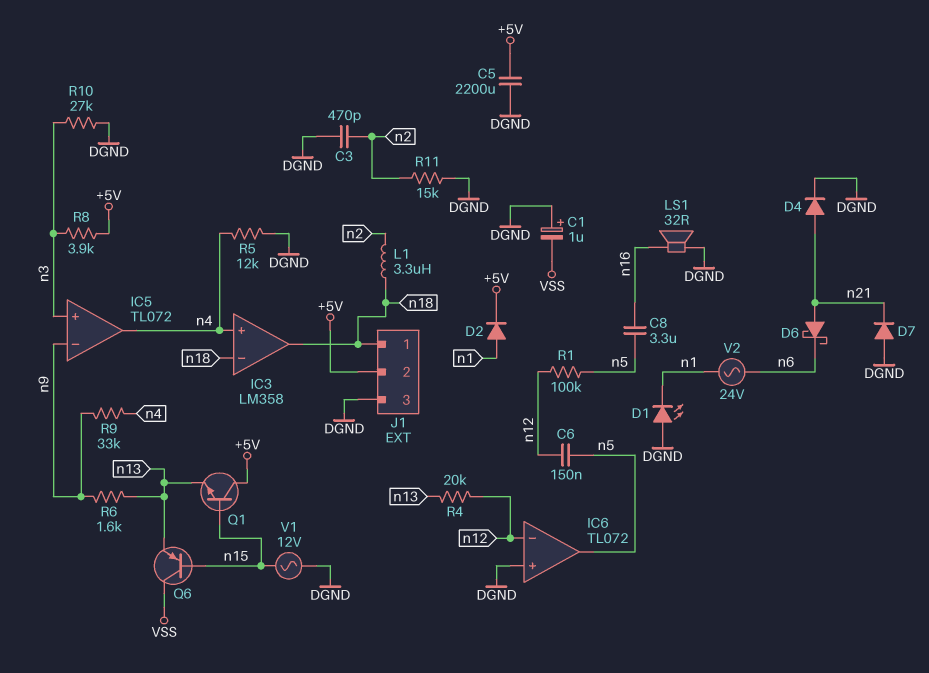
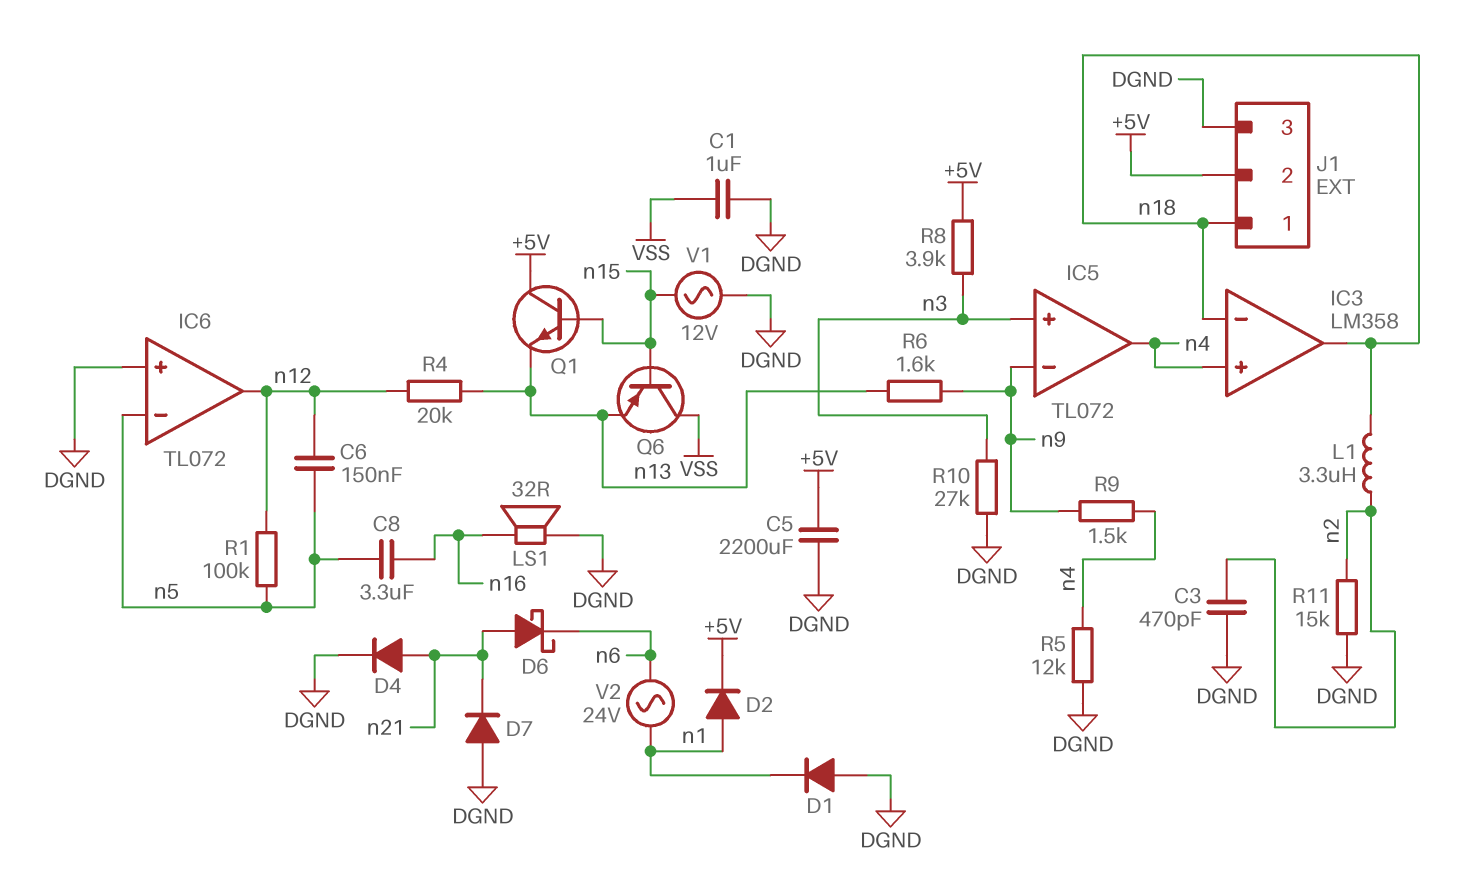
C1: 1uF (plus DGND, minus VSS) -> 1uF (DGND, VSS)
D1: LED (A DGND, K n1) -> diode (A DGND, K n1)
IC6 pin in-: n12 -> n5
IC6 pin out: n5 -> n12
R9: 33k (n4, n9) -> 1.5k (n4, n9)

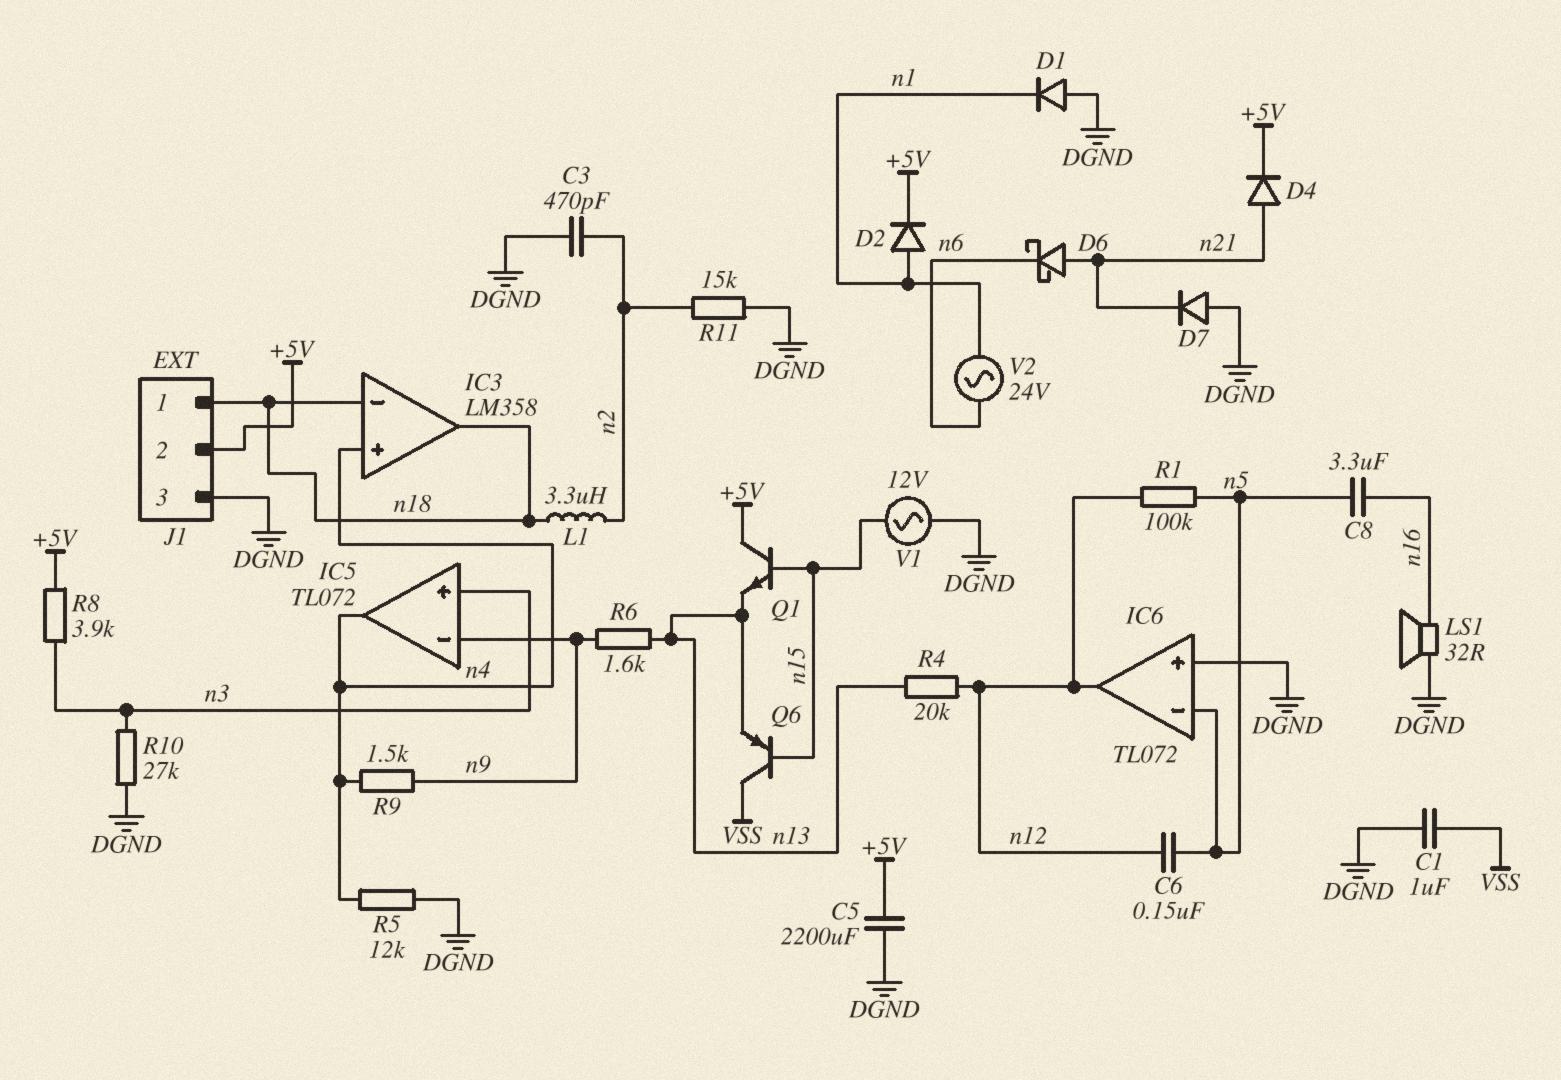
D4: diode (A n21, K DGND) -> diode (A n21, K +5V)

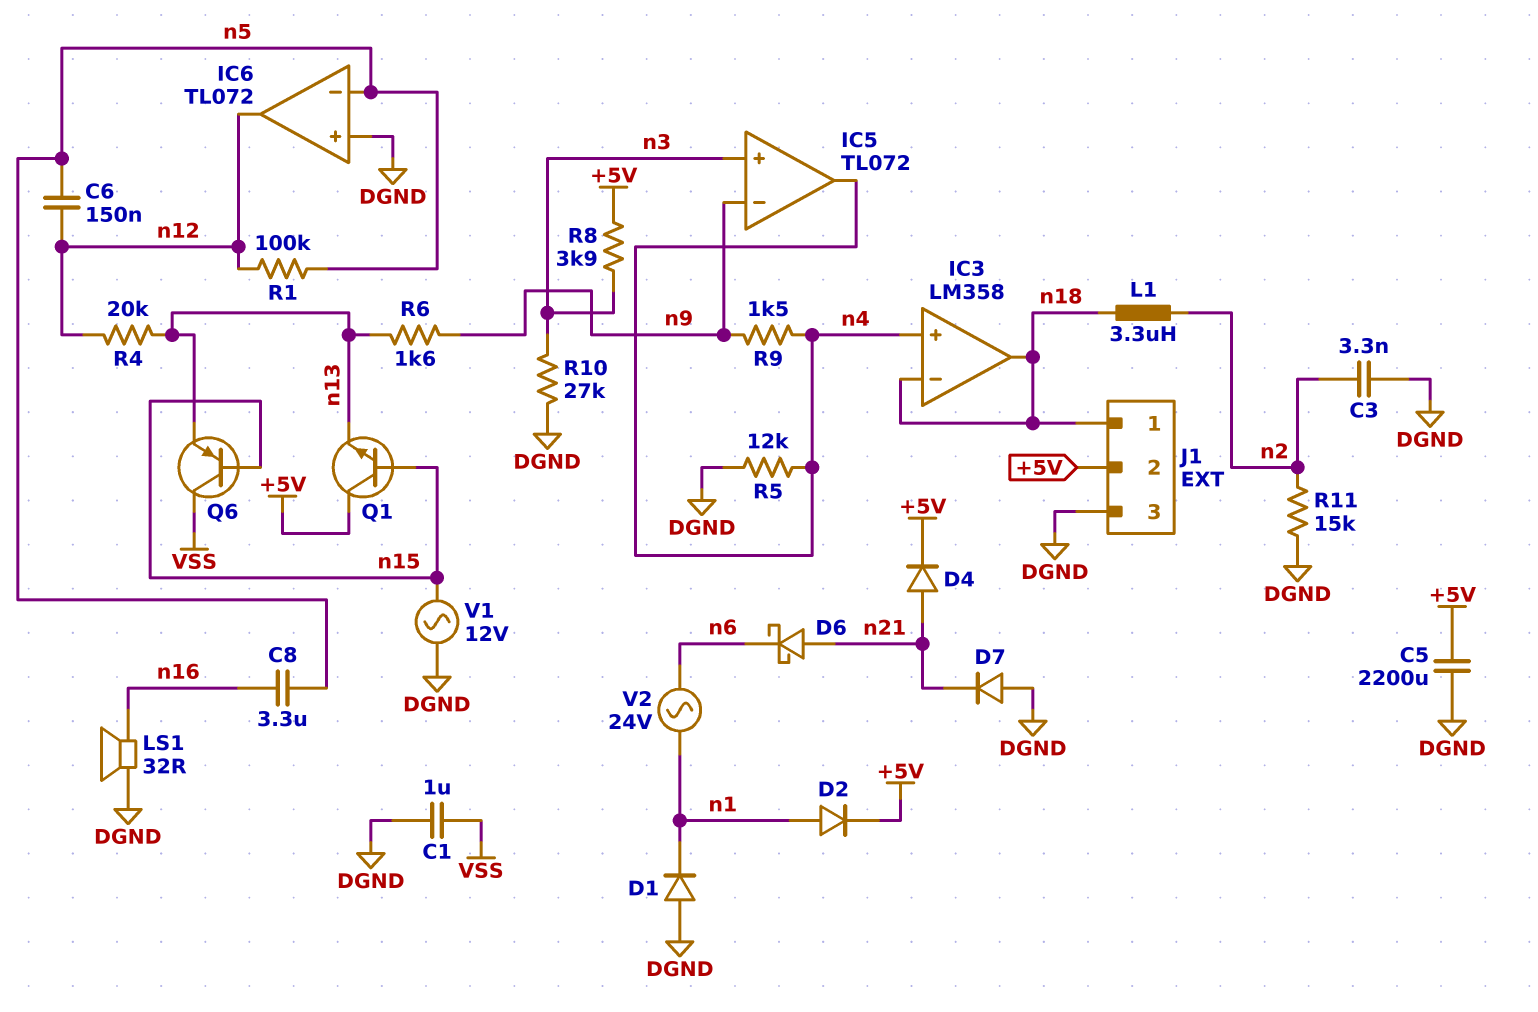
C3: 470pF (DGND, n2) -> 3.3nF (DGND, n2)

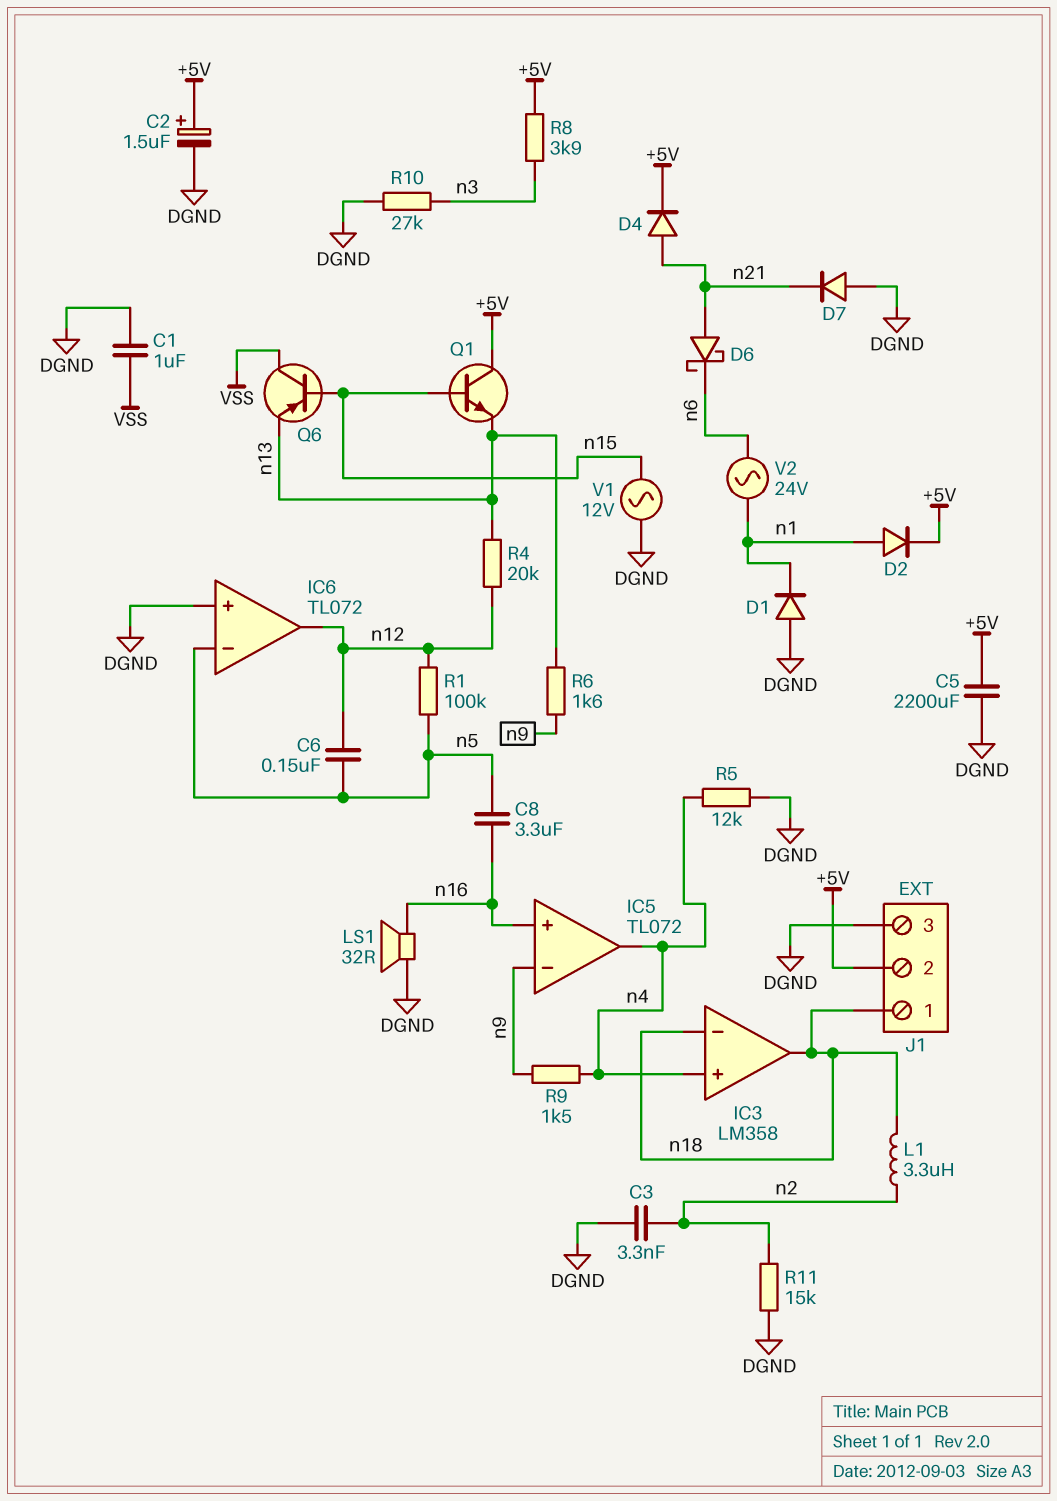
C2: none -> 1.5uF (plus +5V, minus DGND)
IC5 pin in+: n3 -> n16

